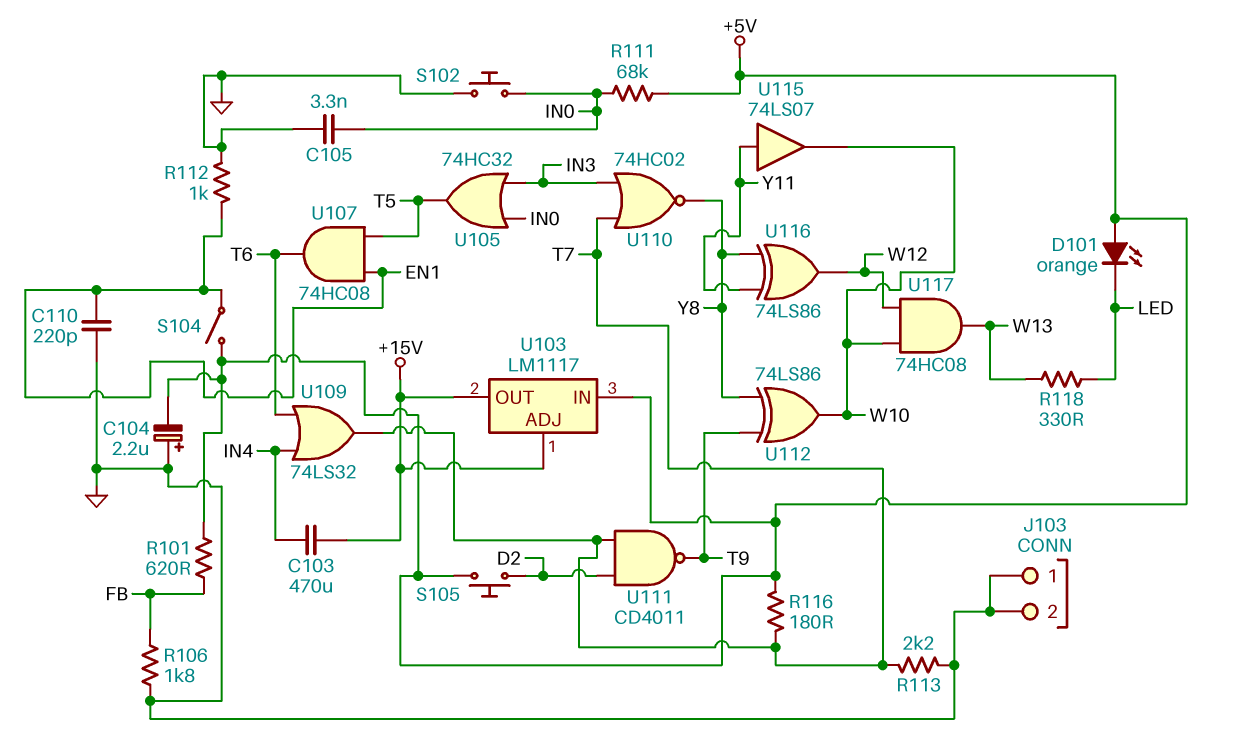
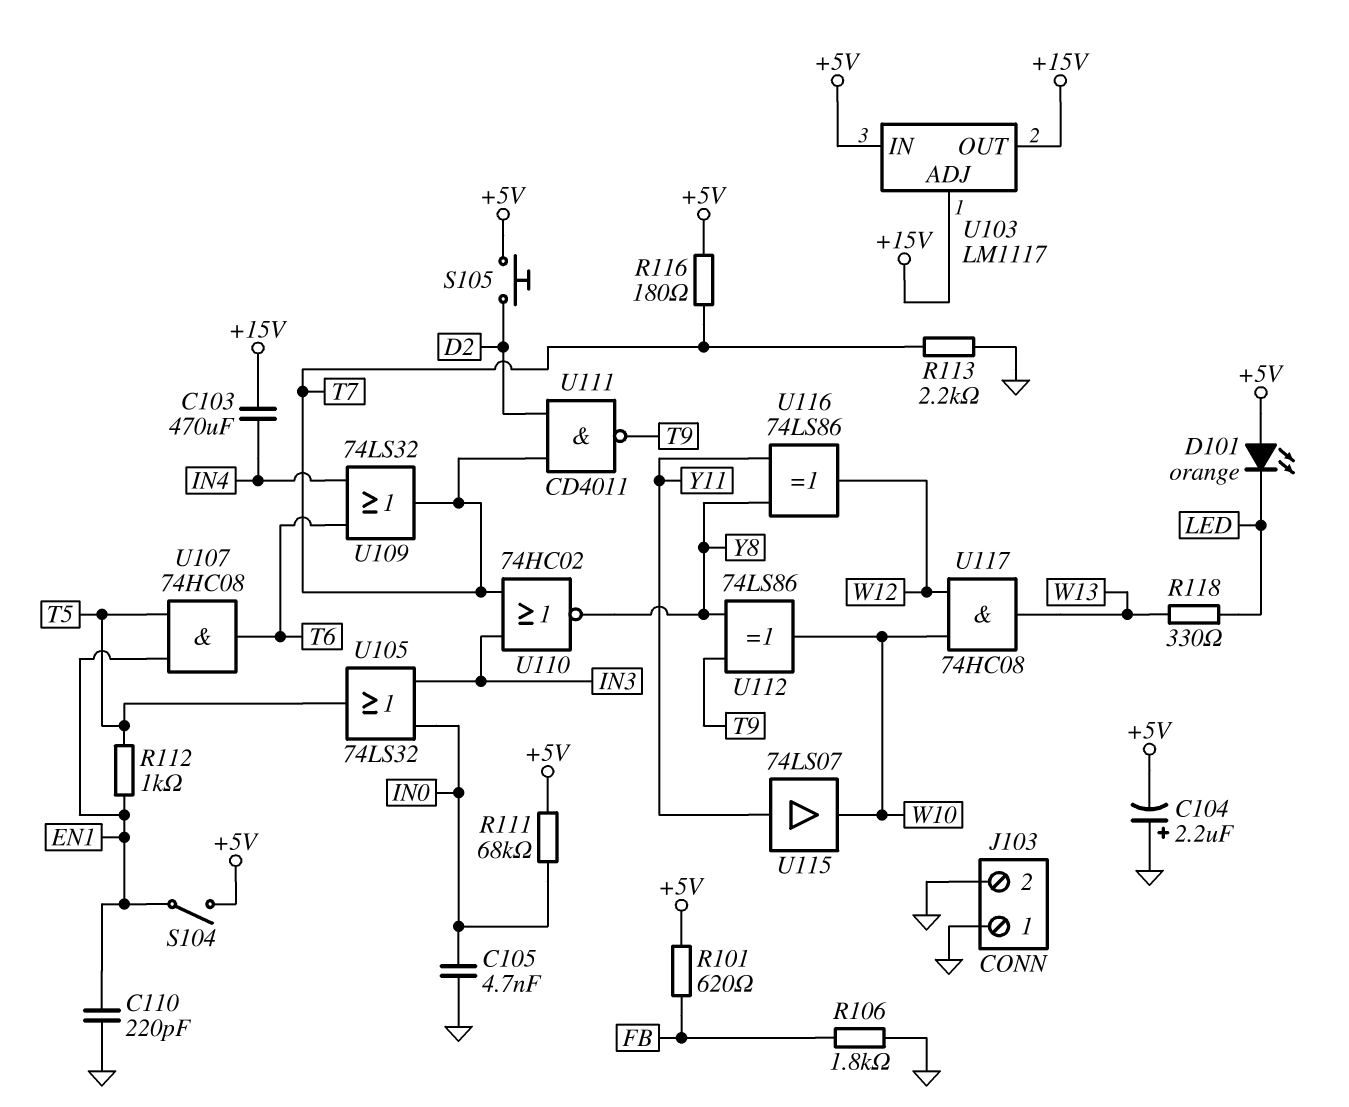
C105: 3.3nF (GND, IN0) -> 4.7nF (GND, IN0)
R112: 1k (EN1, GND) -> 1k (EN1, T5)
S102: button (GND, IN0) -> none
U105: OR 74HC32 (in IN0, in IN3, out T5) -> OR 74LS32 (in IN0, in IN3, out T5)

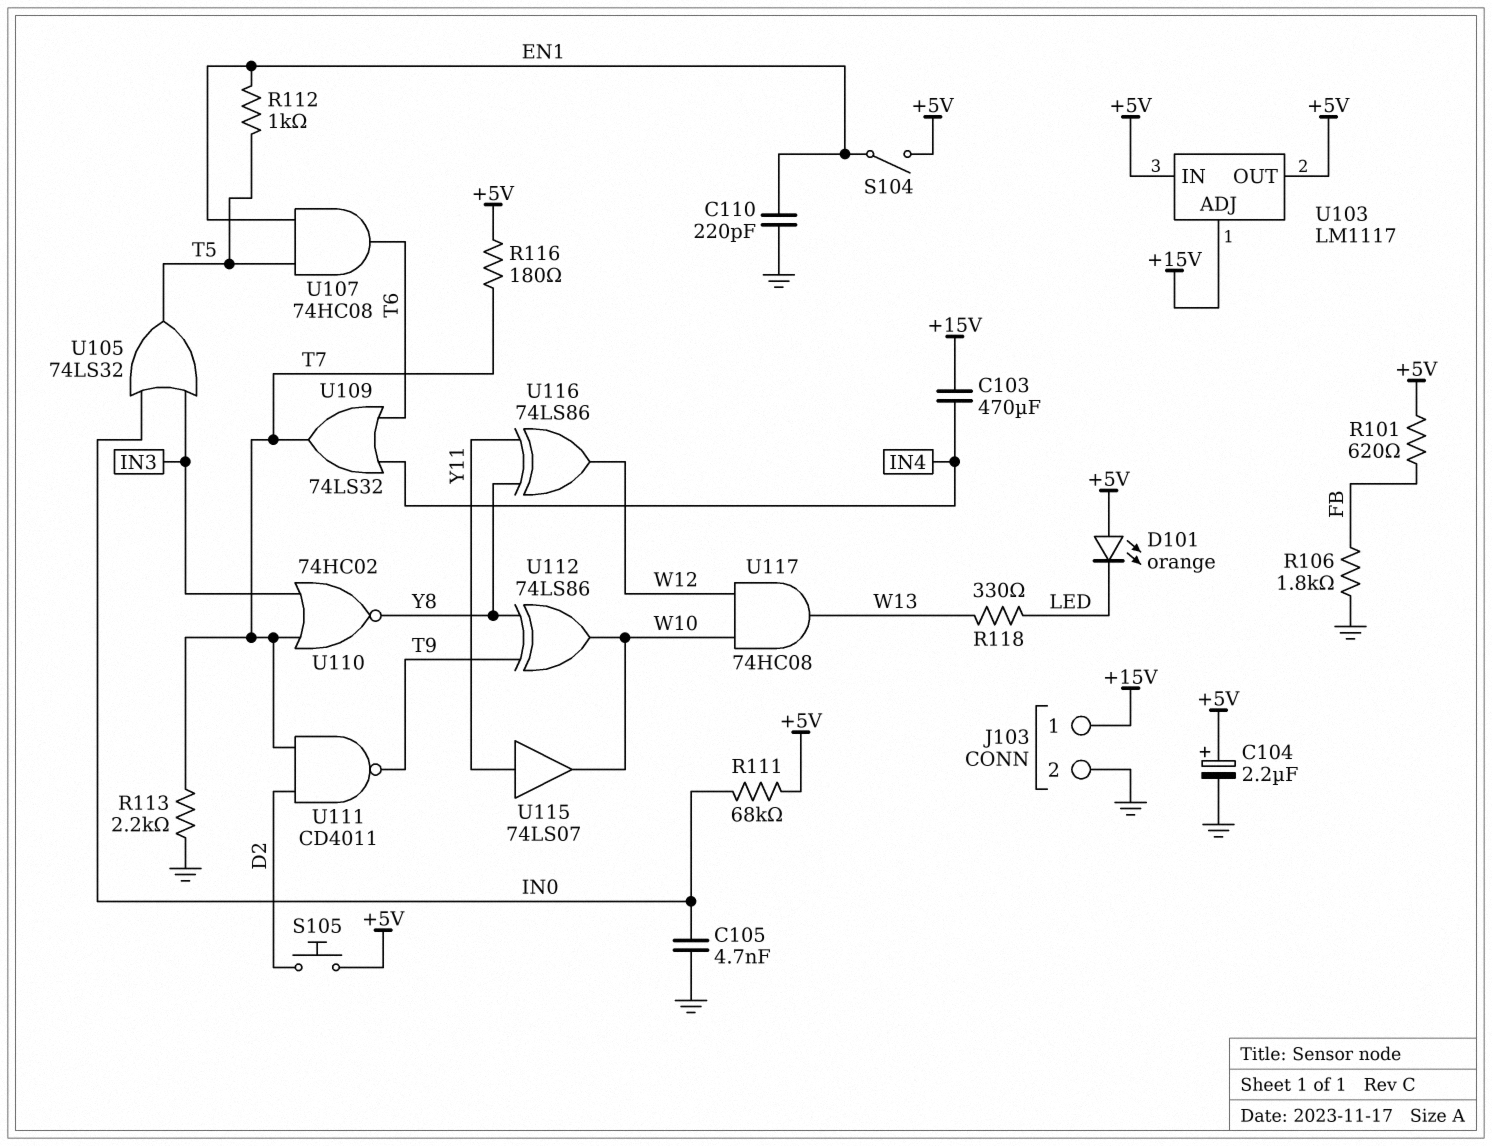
C104: 2.2uF (plus GND, minus +5V) -> 2.2uF (plus +5V, minus GND)
J103 pin 1: GND -> +15V
U103 pin OUT: +15V -> +5V

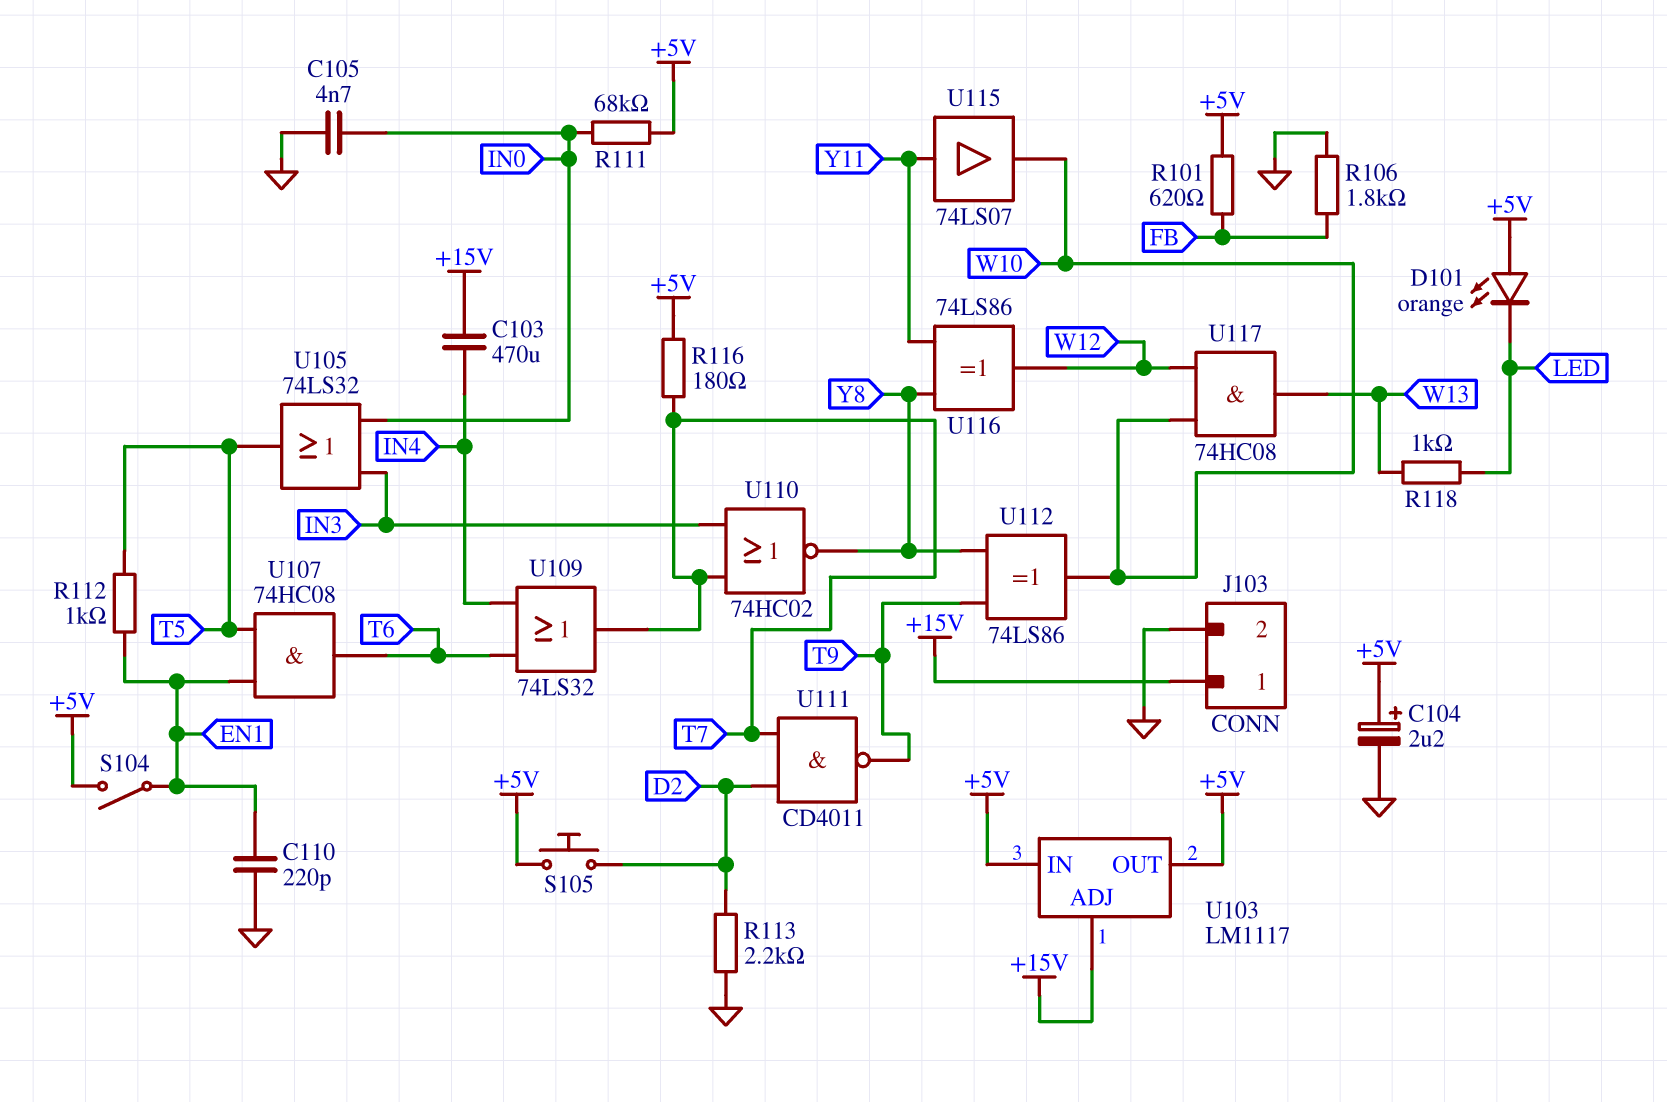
R113: 2.2k (GND, T7) -> 2.2k (D2, GND)
R118: 330 (LED, W13) -> 1k (LED, W13)

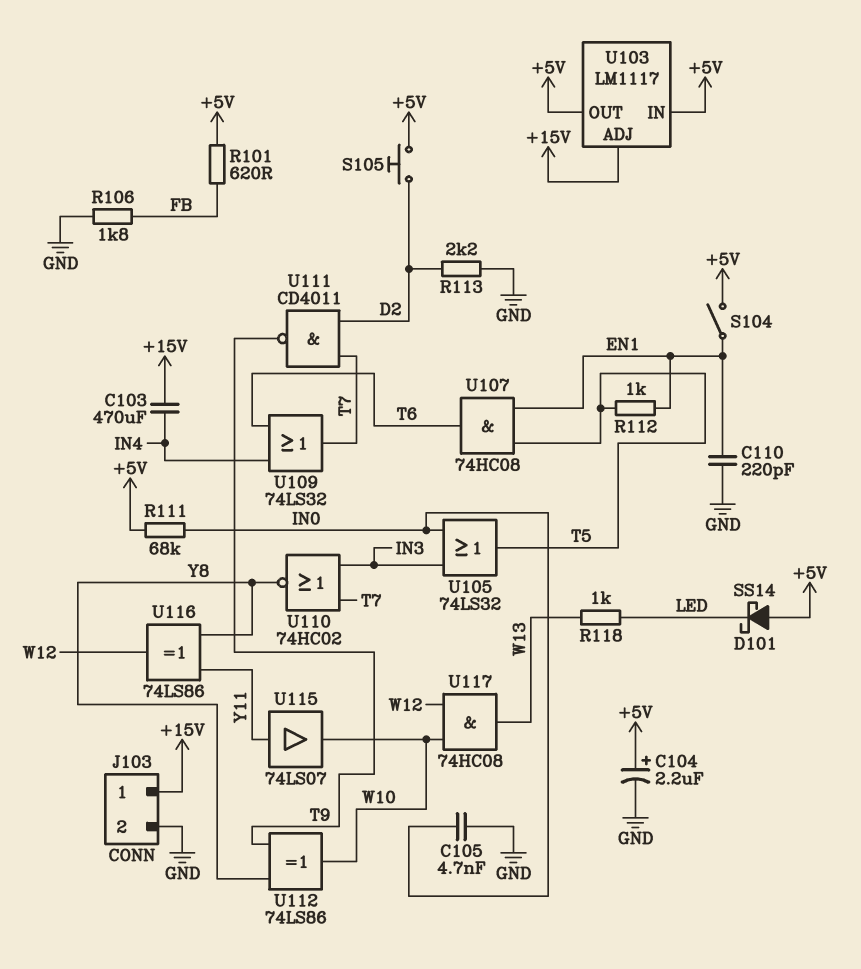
D101: LED orange (A +5V, K LED) -> schottky SS14 (A +5V, K LED)
R116: 180 (+5V, T7) -> none

